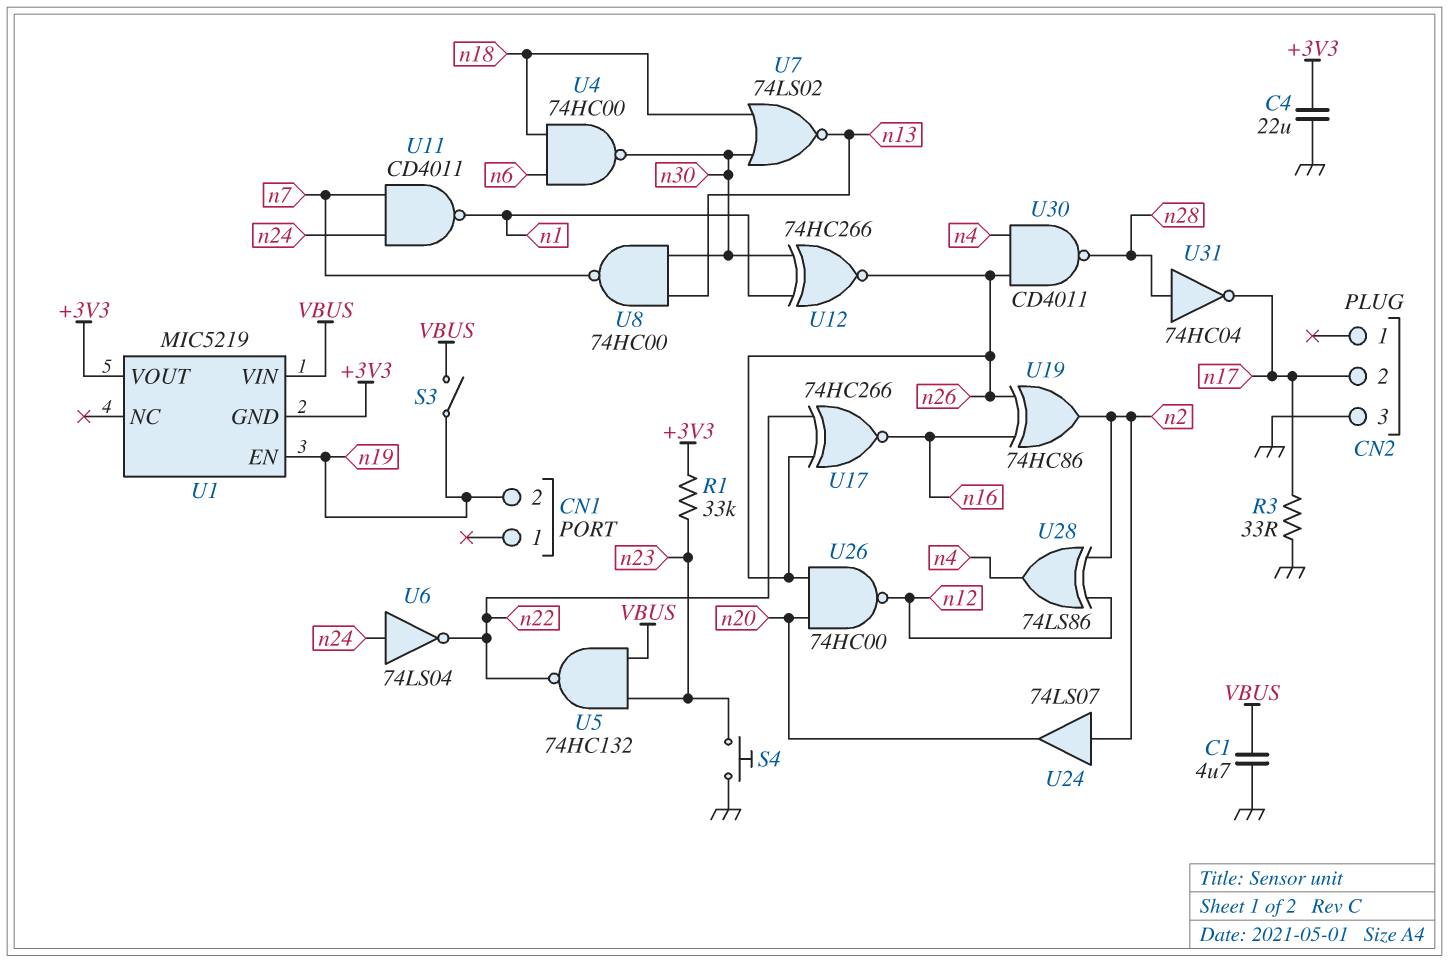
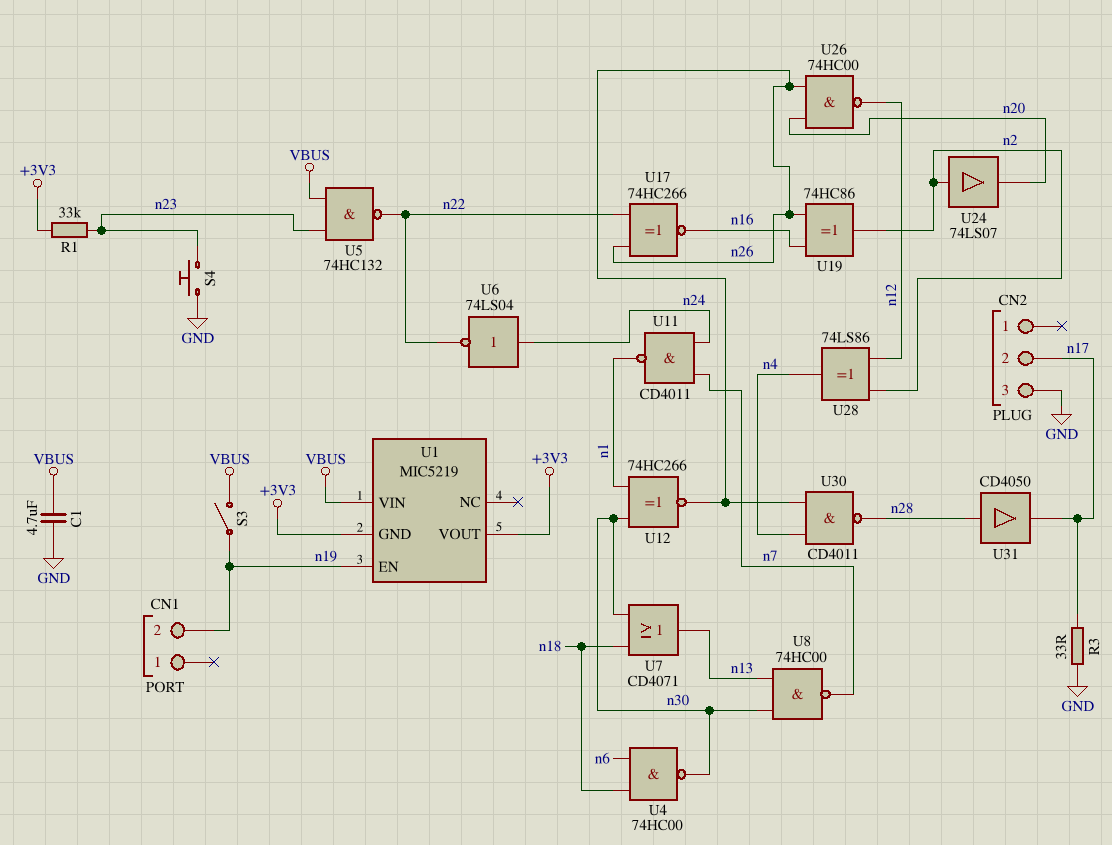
C4: 22uF (+3V3, GND) -> none
U7: NOR 74LS02 (in n18, in n30, out n13) -> OR CD4071 (in n18, in n30, out n13)
U31: NOT 74HC04 (in n28, out n17) -> buffer CD4050 (in n28, out n17)

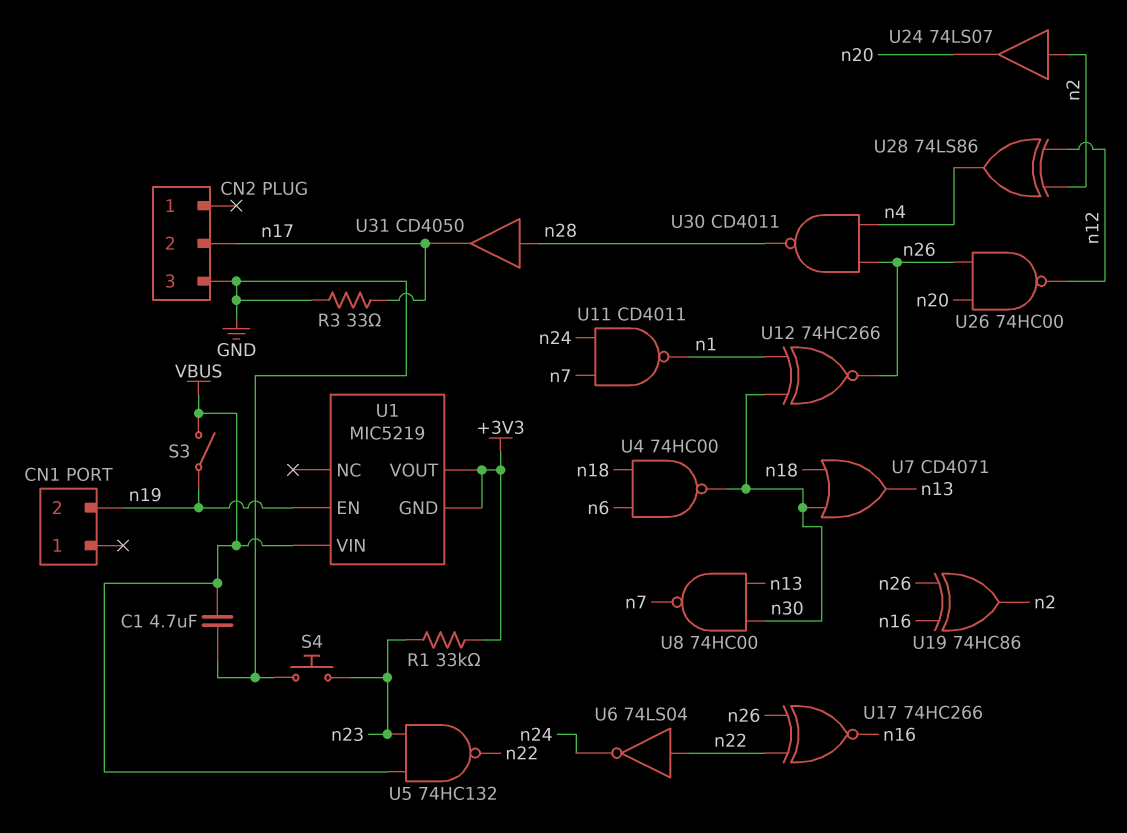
U6: NOT 74LS04 (in n24, out n22) -> NOT 74LS04 (in n22, out n24)

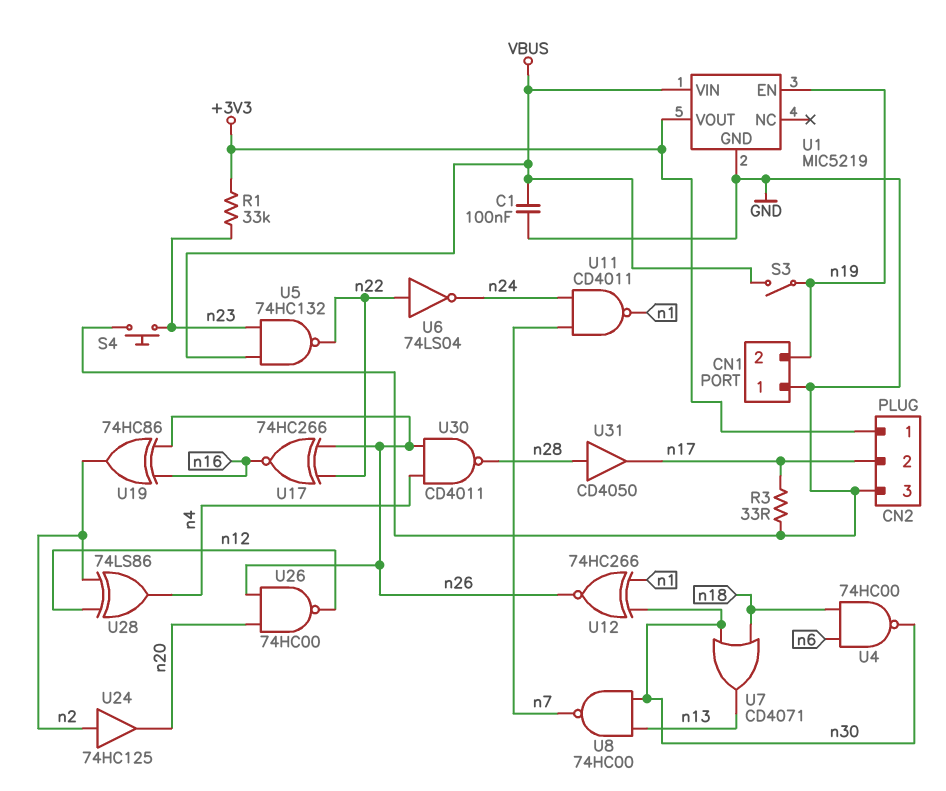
C1: 4.7uF (GND, VBUS) -> 100nF (GND, VBUS)
CN1 pin 1: none -> GND
CN2 pin 1: none -> +3V3
U1 pin GND: +3V3 -> GND
U24: buffer 74LS07 (in n2, out n20) -> buffer 74HC125 (in n2, out n20)

